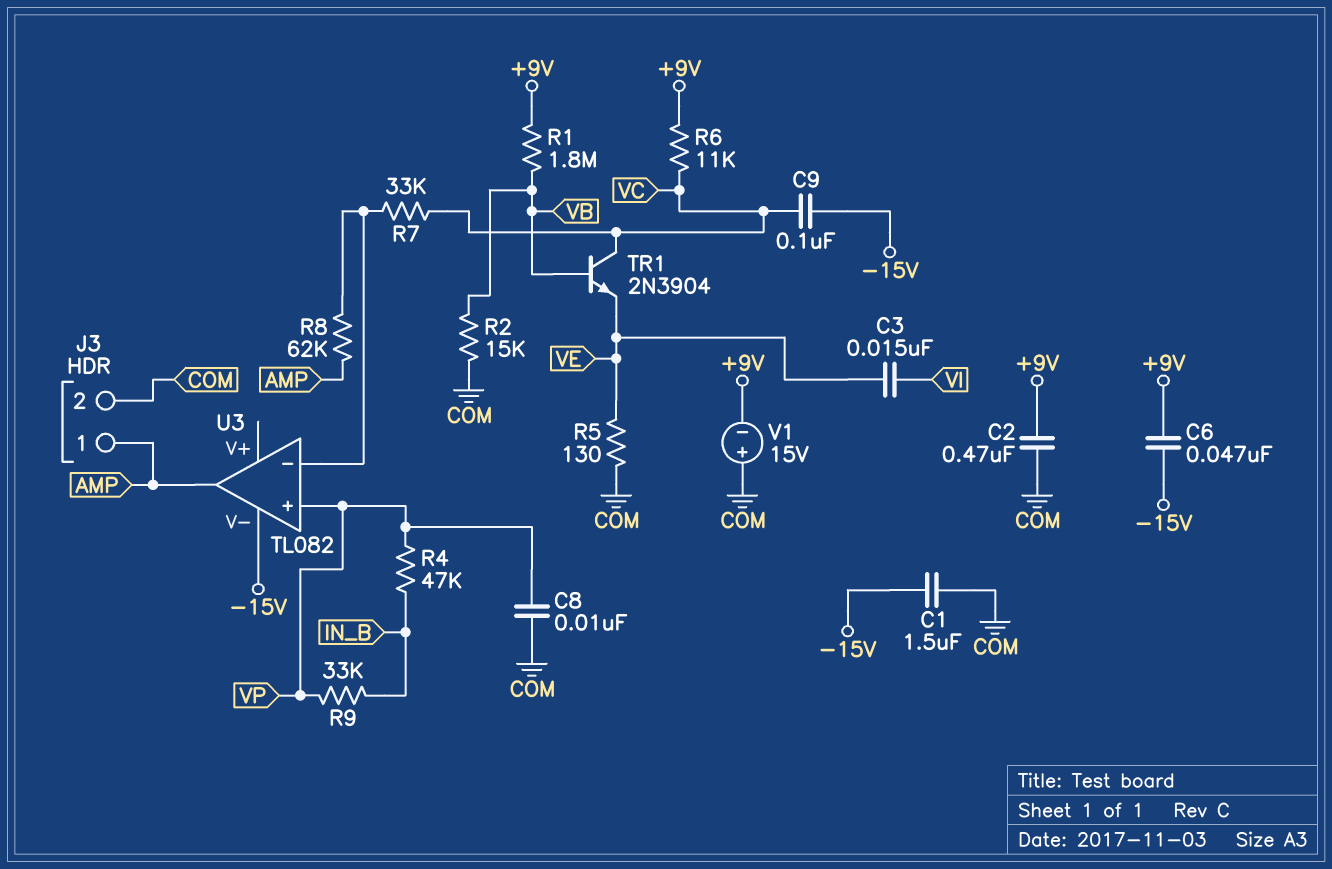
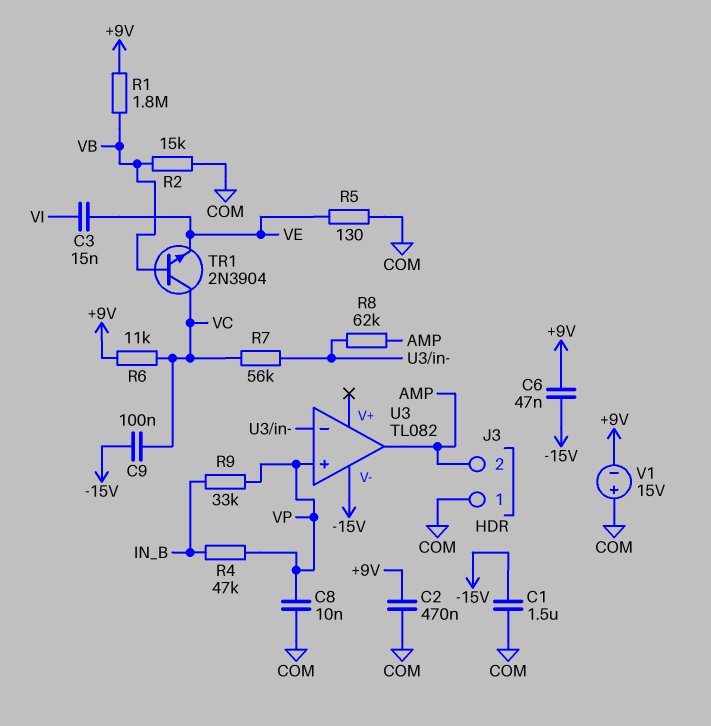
J3 pin 1: AMP -> COM
J3 pin 2: COM -> AMP
R7: 33k (U3/in-, VC) -> 56k (U3/in-, VC)

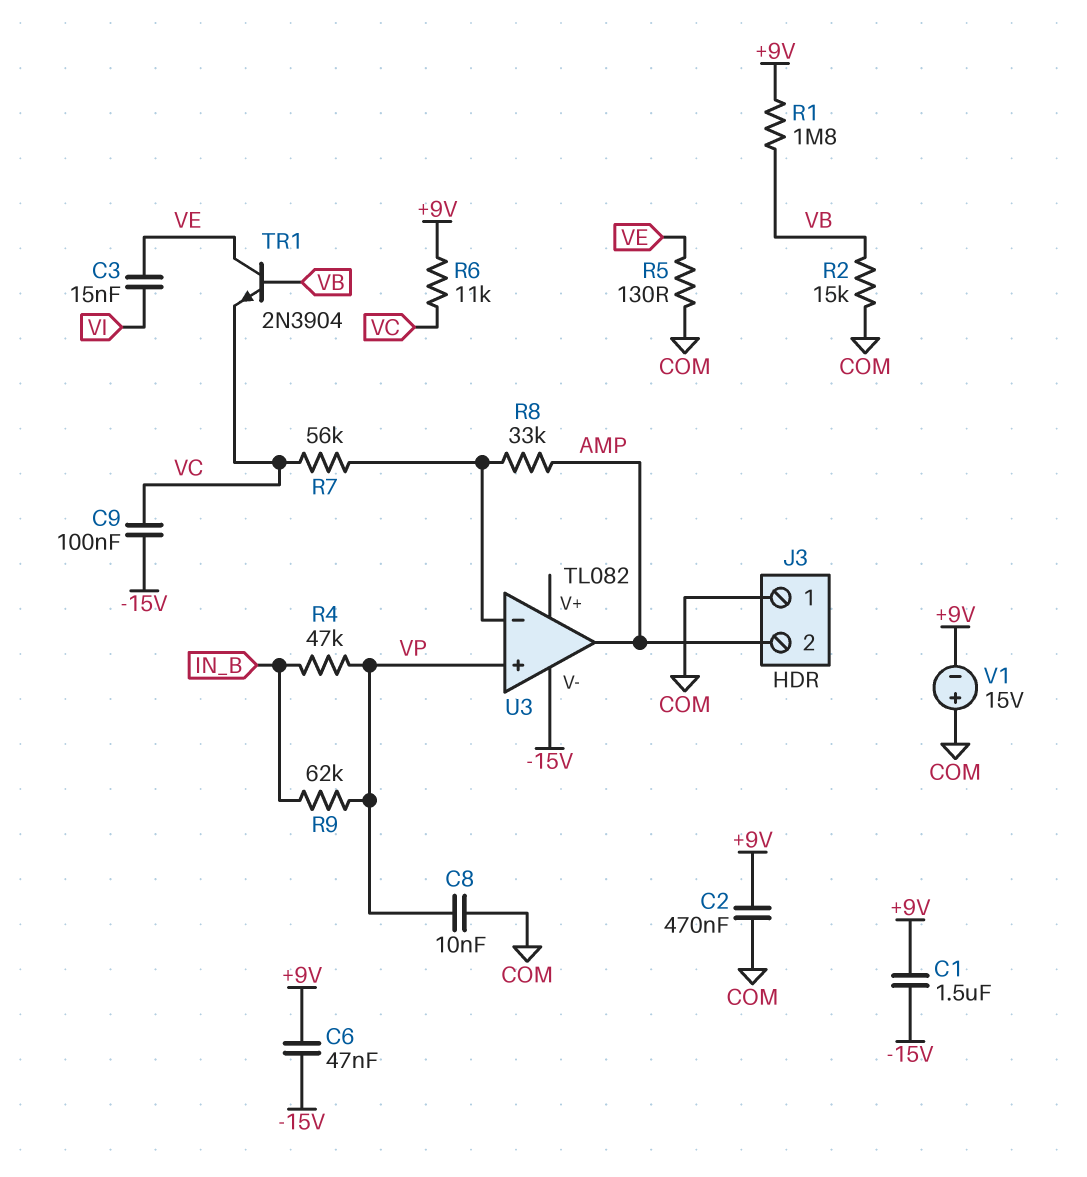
C1: 1.5uF (-15V, COM) -> 1.5uF (+9V, -15V)
R8: 62k (AMP, U3/in-) -> 33k (AMP, U3/in-)
R9: 33k (IN_B, VP) -> 62k (IN_B, VP)
TR1: NPN 2N3904 (B VB, C VC, E VE) -> NPN 2N3904 (B VB, C VE, E VC)

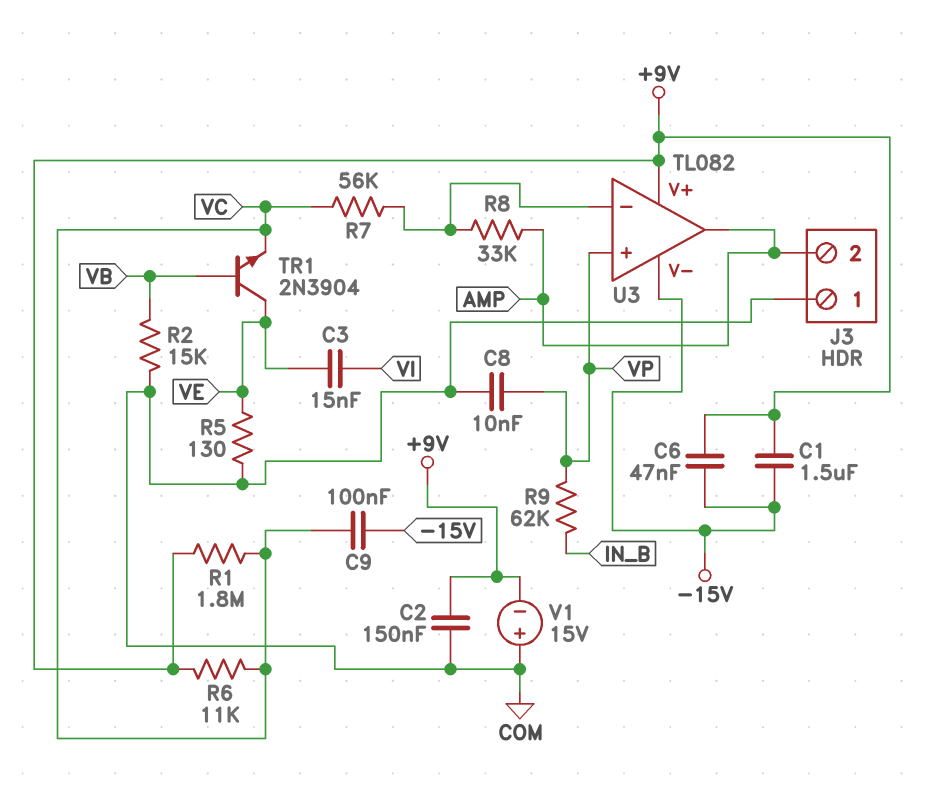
C2: 470nF (+9V, COM) -> 150nF (+9V, COM)
R1: 1.8M (+9V, VB) -> 1.8M (+9V, VC)
R4: 47k (IN_B, VP) -> none
U3 pin V+: none -> +9V

